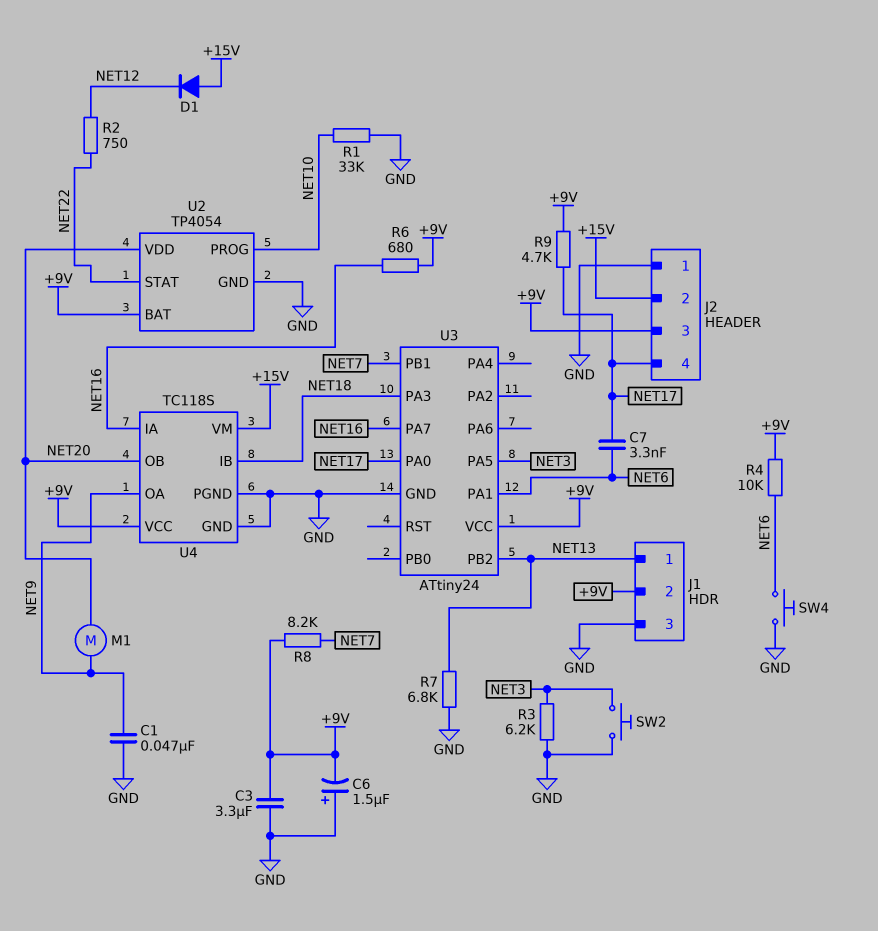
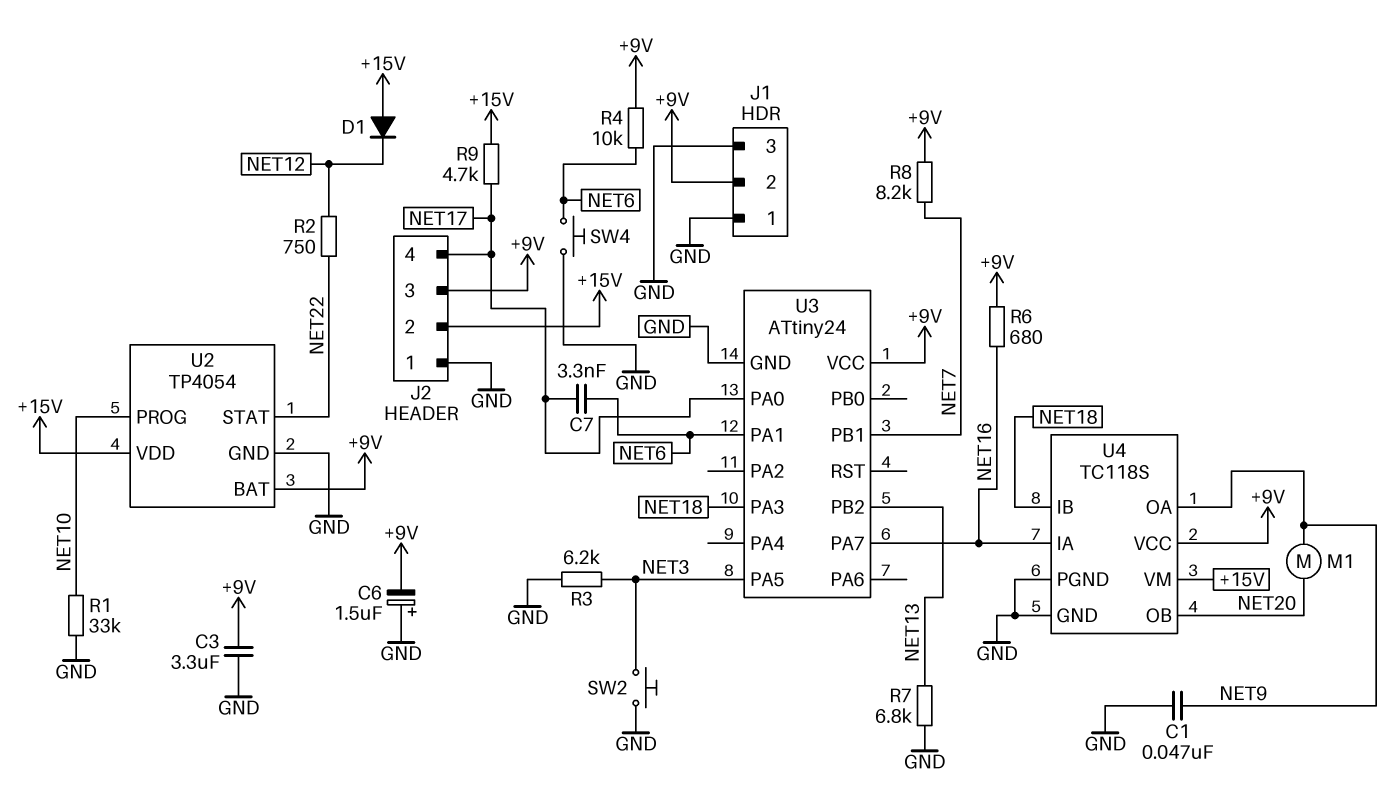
J1 pin 1: NET13 -> GND
R9: 4.7k (+9V, NET17) -> 4.7k (+15V, NET17)
U2 pin VDD: NET20 -> +15V

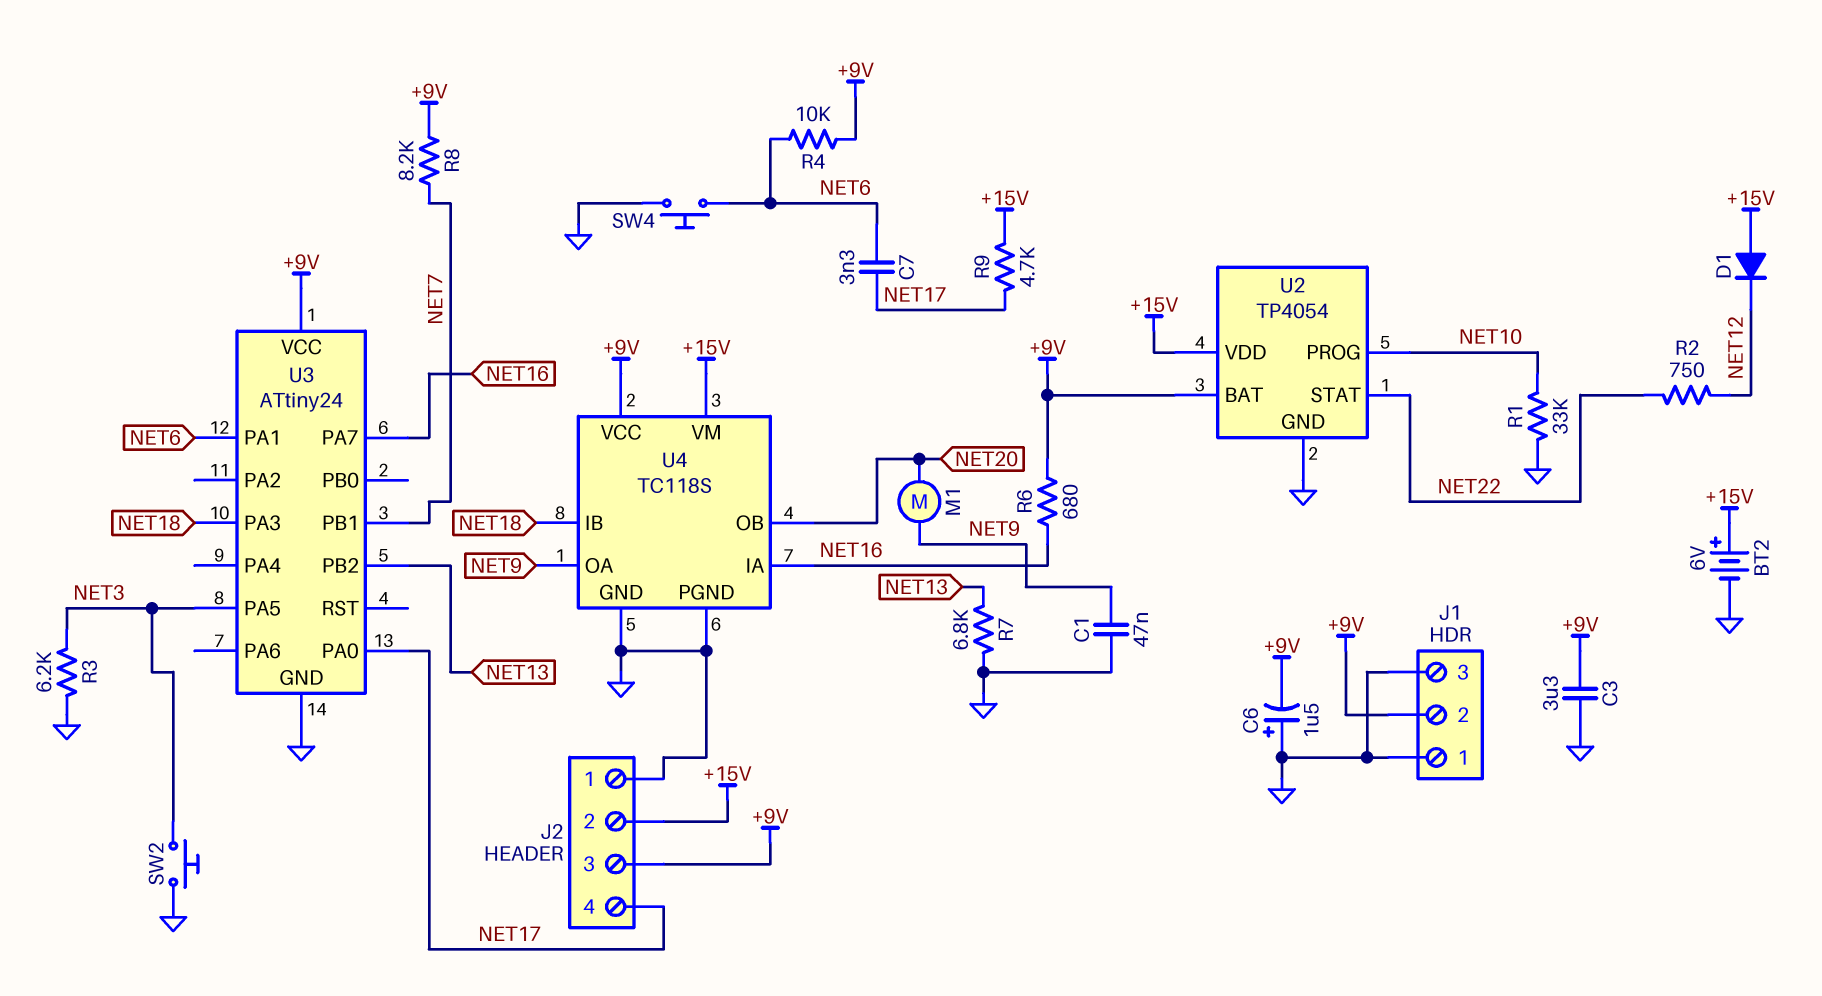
BT2: none -> 6V (plus +15V, minus GND)

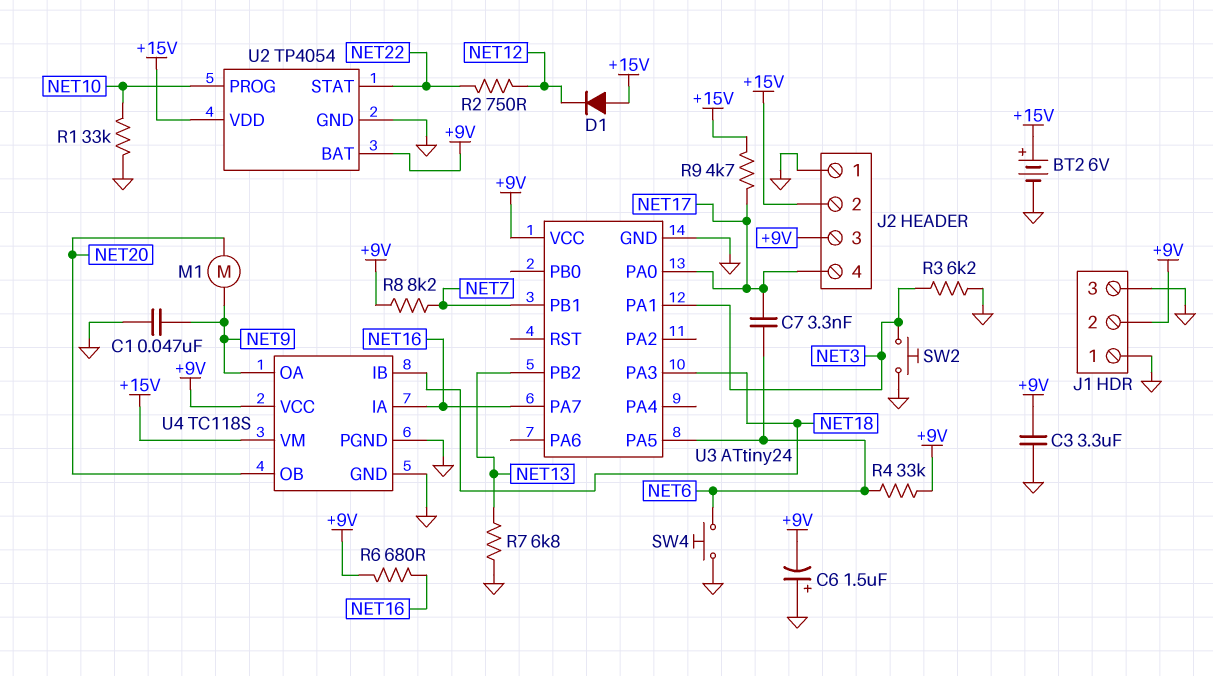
R4: 10k (+9V, NET6) -> 33k (+9V, NET6)
U3 pin PA1: NET6 -> NET3
U3 pin PA5: NET3 -> NET6

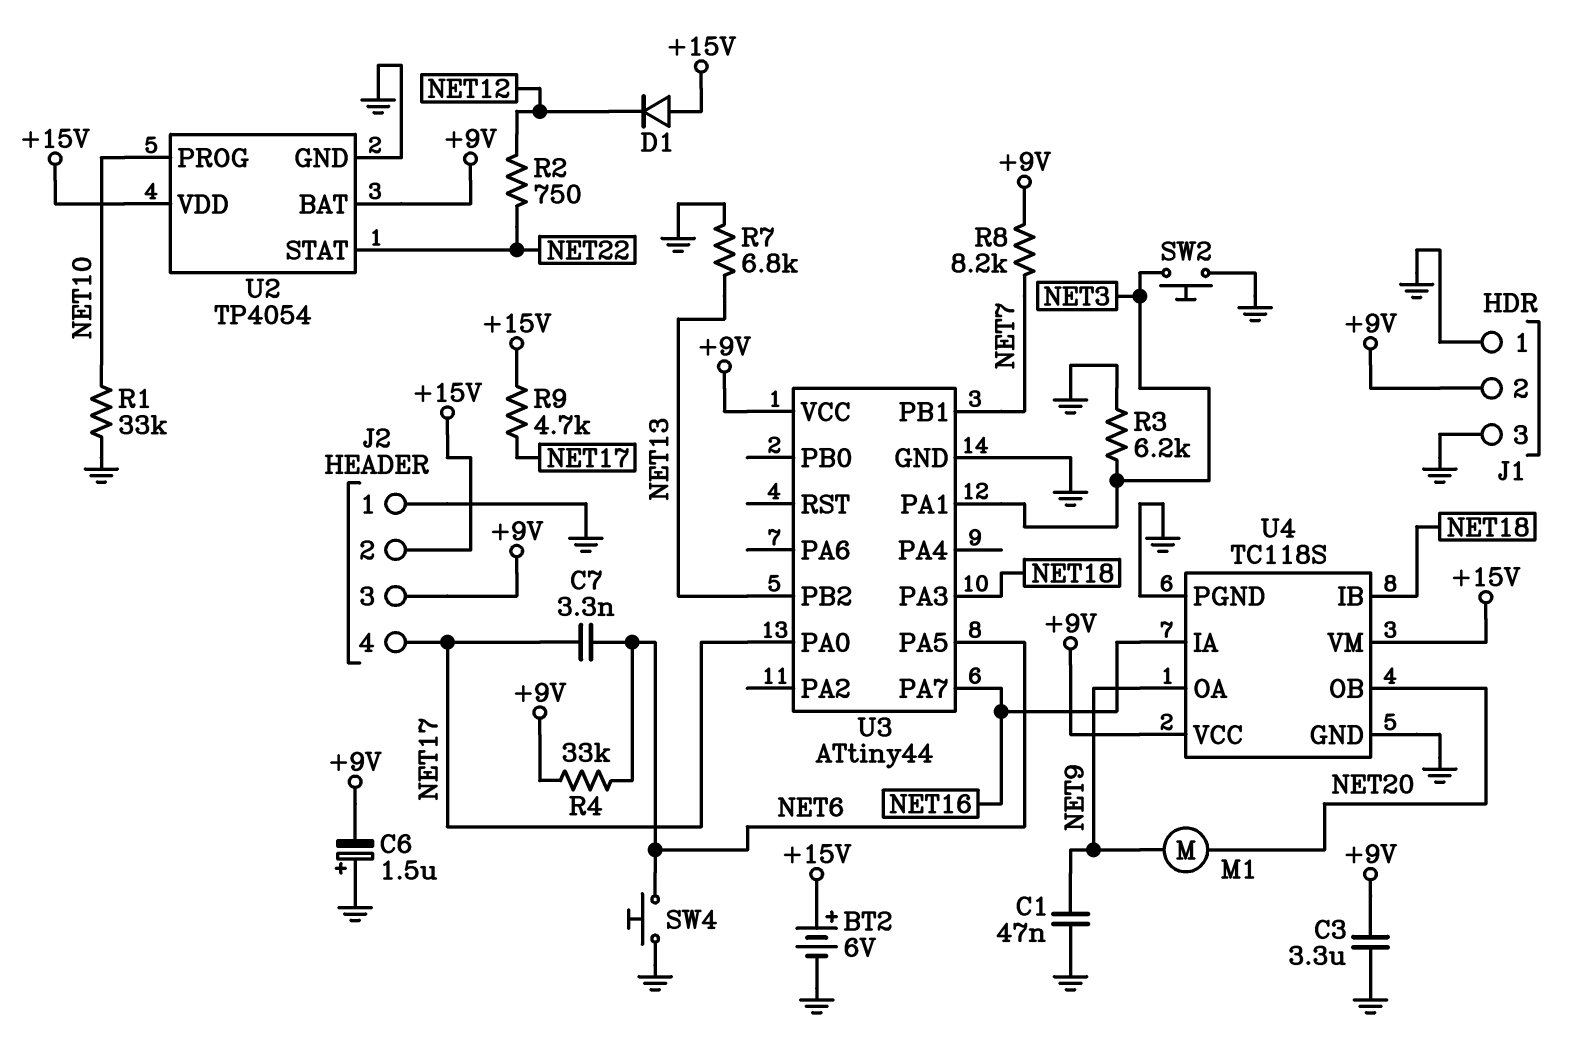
R6: 680 (+9V, NET16) -> none
U3: ATtiny24 -> ATtiny44

